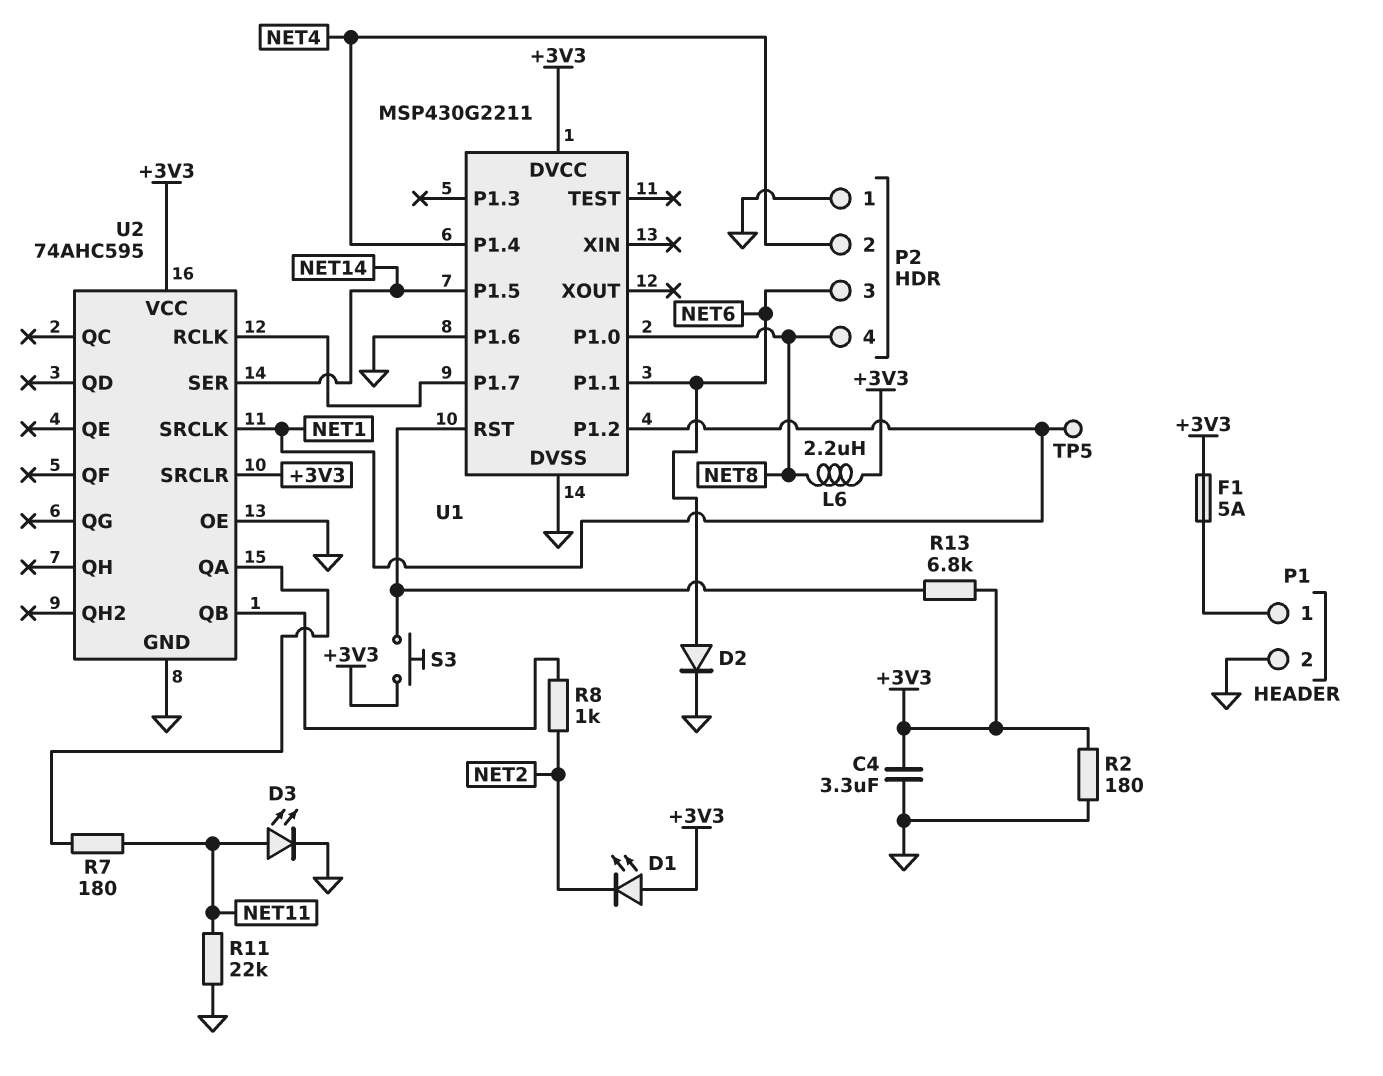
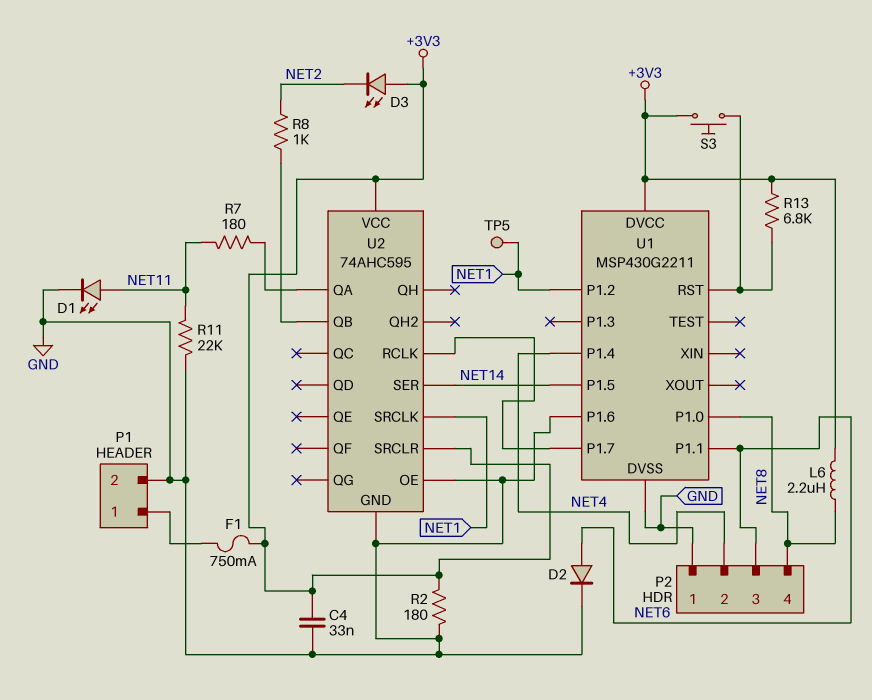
C4: 3.3uF (+3V3, GND) -> 33nF (+3V3, GND)
D1: LED (A +3V3, K NET2) -> LED (A NET11, K GND)
D3: LED (A NET11, K GND) -> LED (A +3V3, K NET2)
F1: 5A (+3V3, P1/1) -> 750mA (+3V3, P1/1)

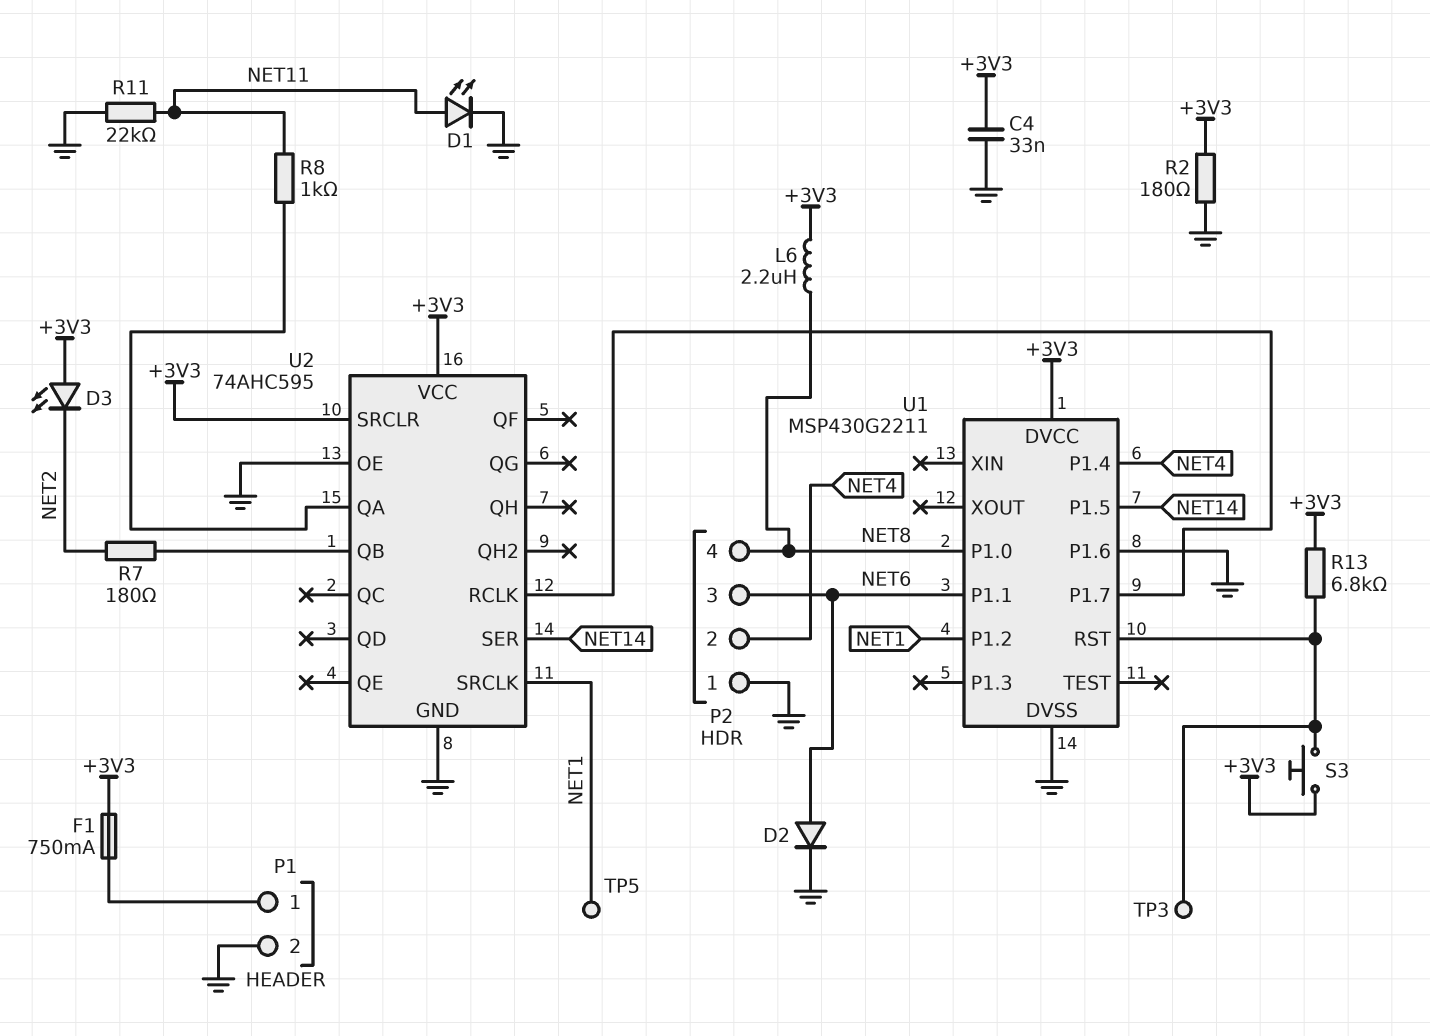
R7: 180 (NET11, U2/QA) -> 180 (NET2, U2/QB)
R8: 1k (NET2, U2/QB) -> 1k (NET11, U2/QA)
TP3: none -> test point (U1/RST)

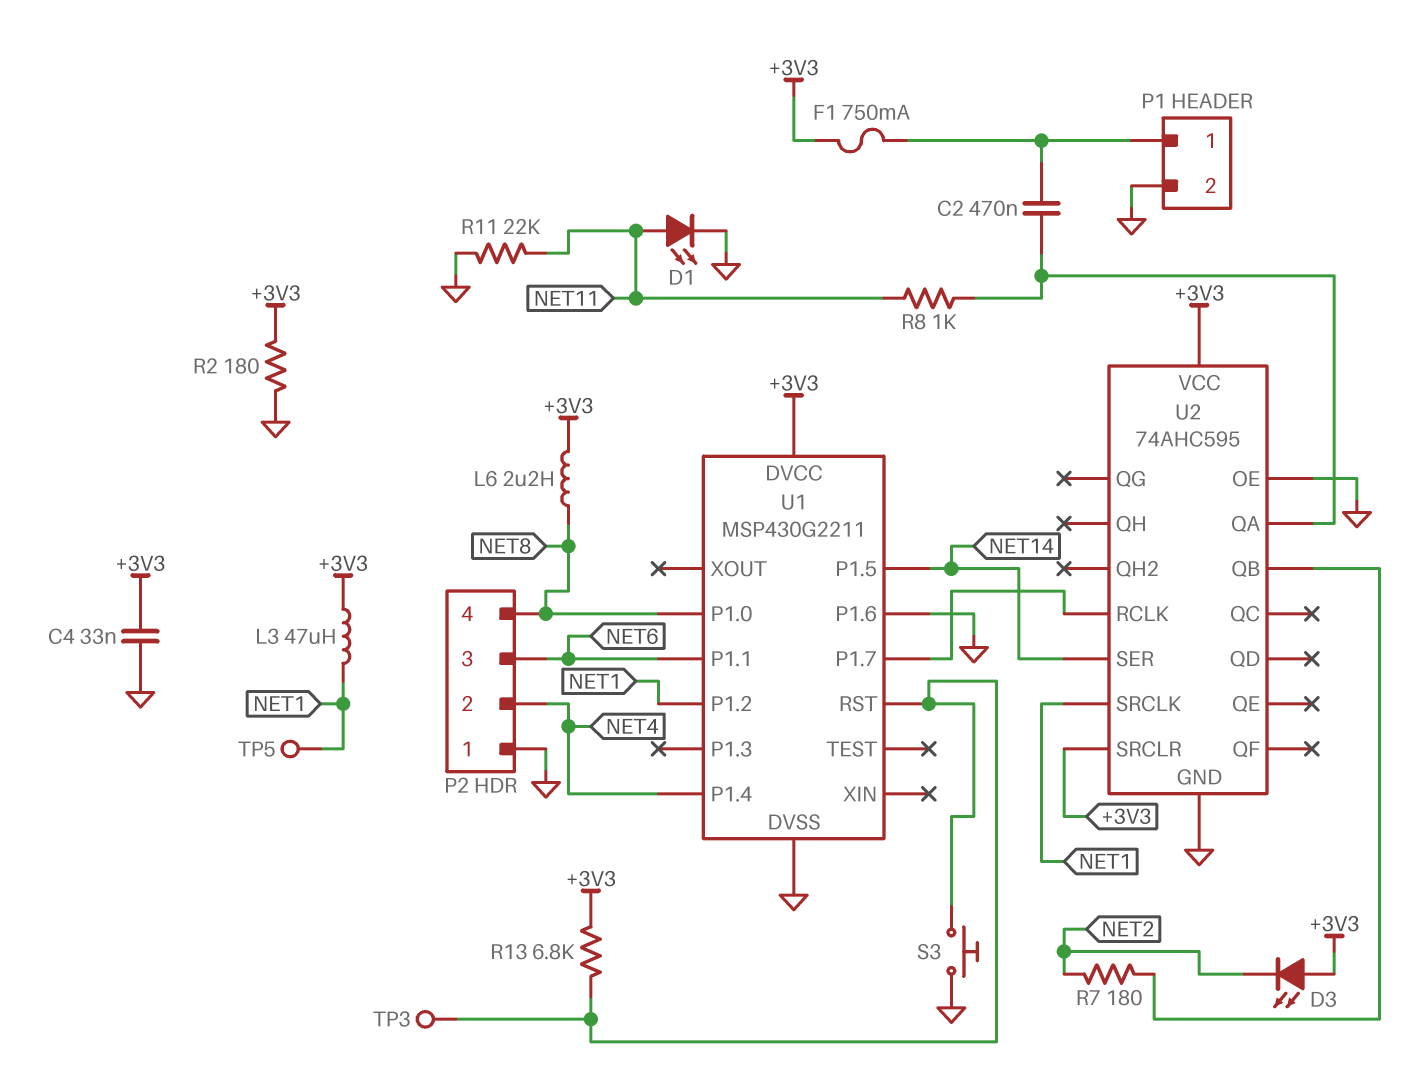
C2: none -> 470nF (P1/1, U2/QA)
D2: diode (A NET6, K GND) -> none
L3: none -> 47uH (+3V3, NET1)
S3: button (+3V3, U1/RST) -> button (GND, U1/RST)

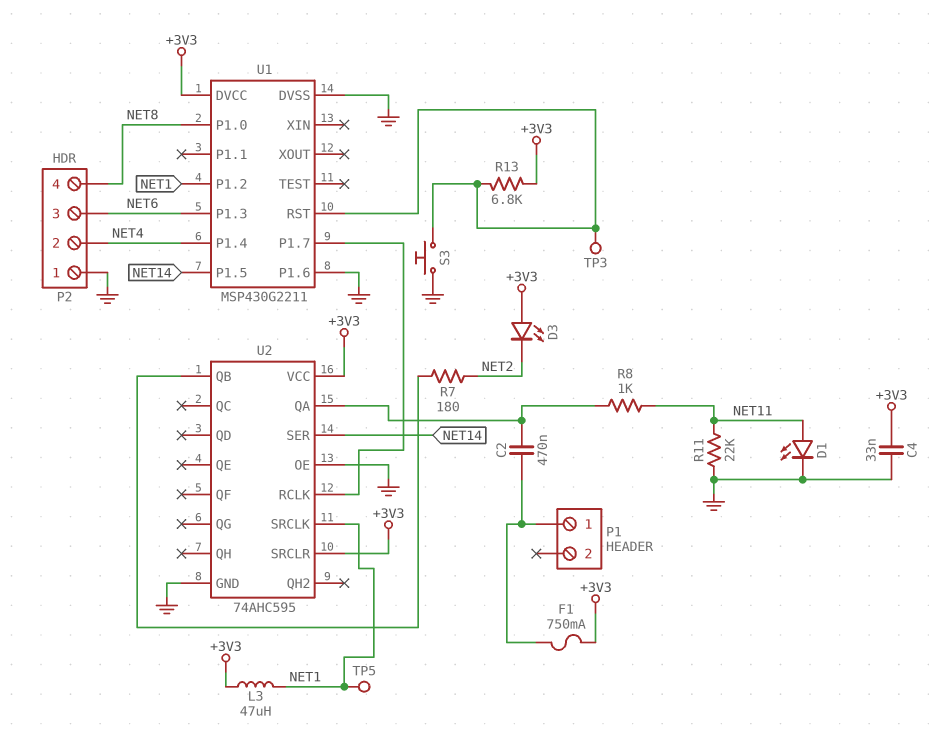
L6: 2.2uH (+3V3, NET8) -> none
P1 pin 2: GND -> none
R2: 180 (+3V3, GND) -> none
U1 pin P1.1: NET6 -> none
U1 pin P1.3: none -> NET6

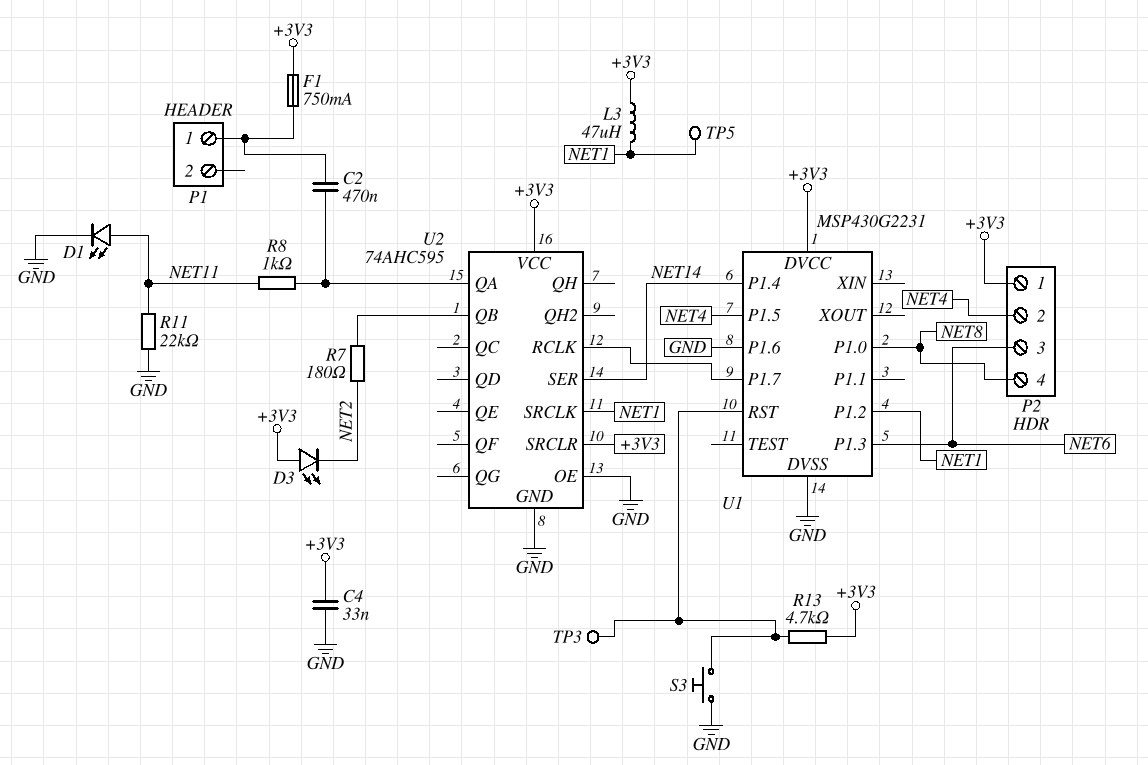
P2 pin 1: GND -> +3V3
R13: 6.8k (+3V3, U1/RST) -> 4.7k (+3V3, U1/RST)
U1: MSP430G2211 -> MSP430G2231
U1 pin P1.4: NET4 -> NET14
U1 pin P1.5: NET14 -> NET4

